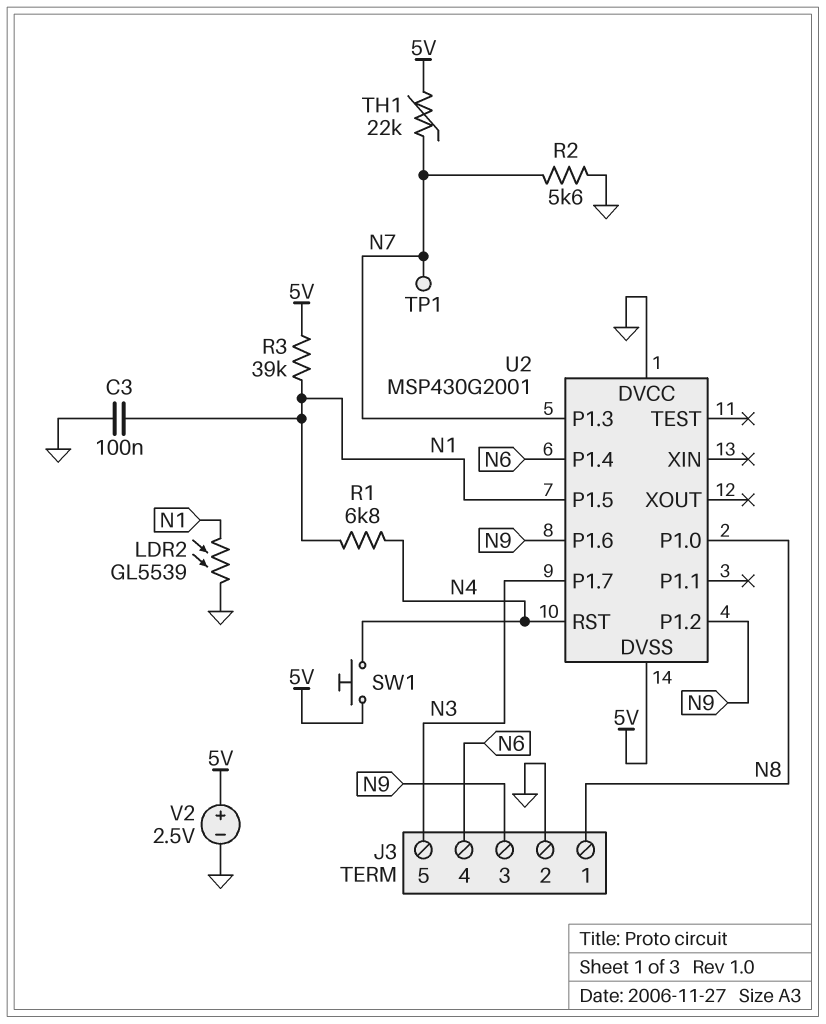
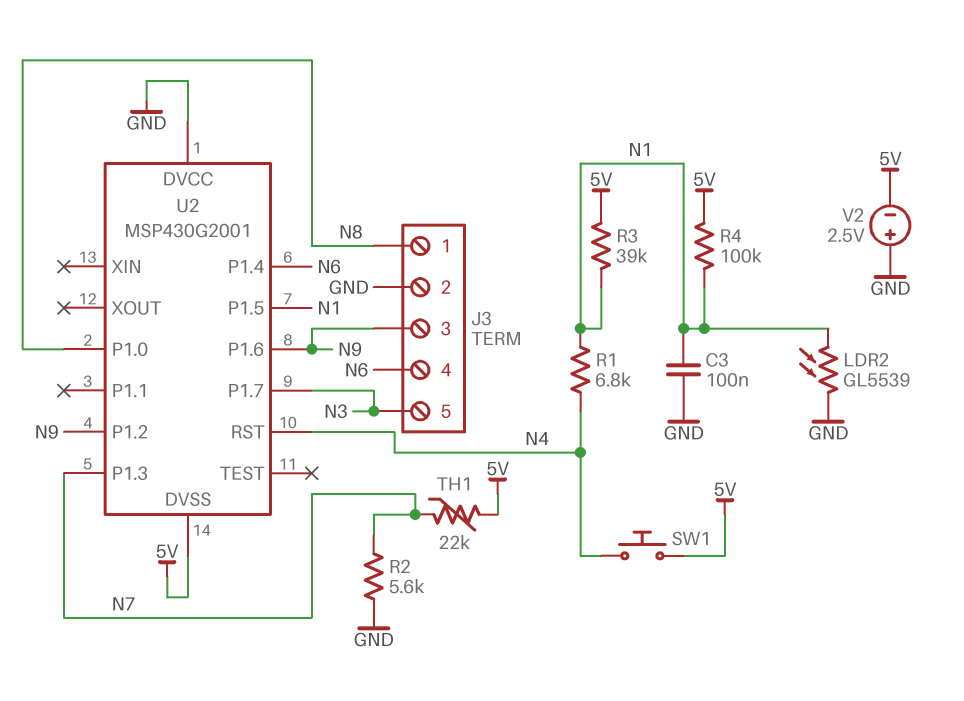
R4: none -> 100k (5V, N1)
TP1: test point (N7) -> none
V2: 2.5V (plus 5V, minus GND) -> 2.5V (plus GND, minus 5V)

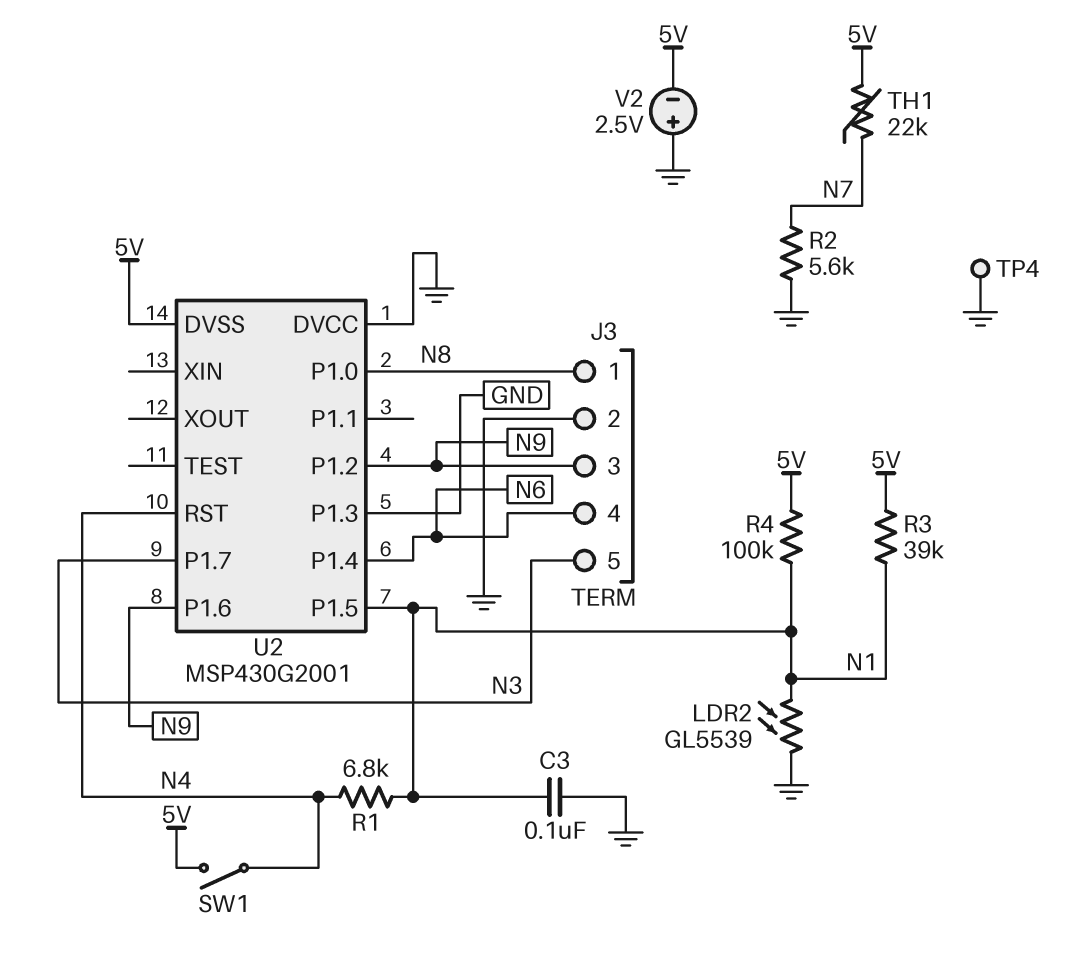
SW1: button (5V, N4) -> switch (5V, N4)
TP4: none -> test point (GND)
U2 pin P1.3: N7 -> GND

